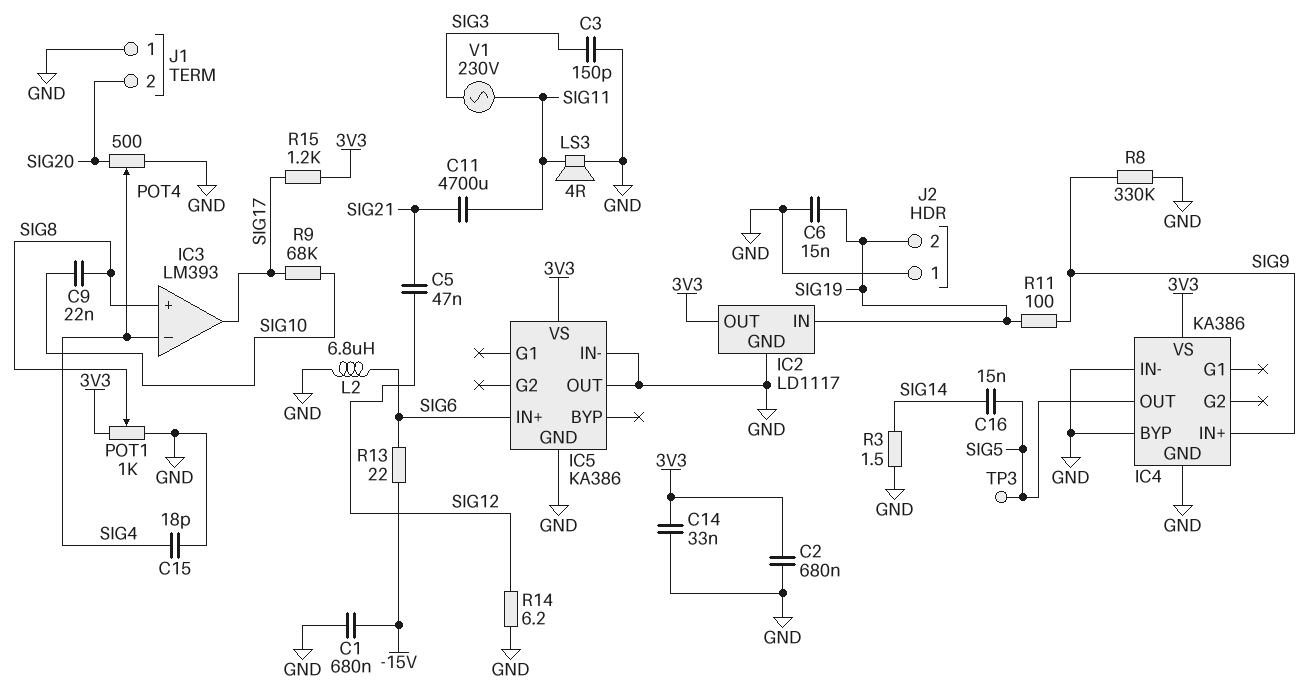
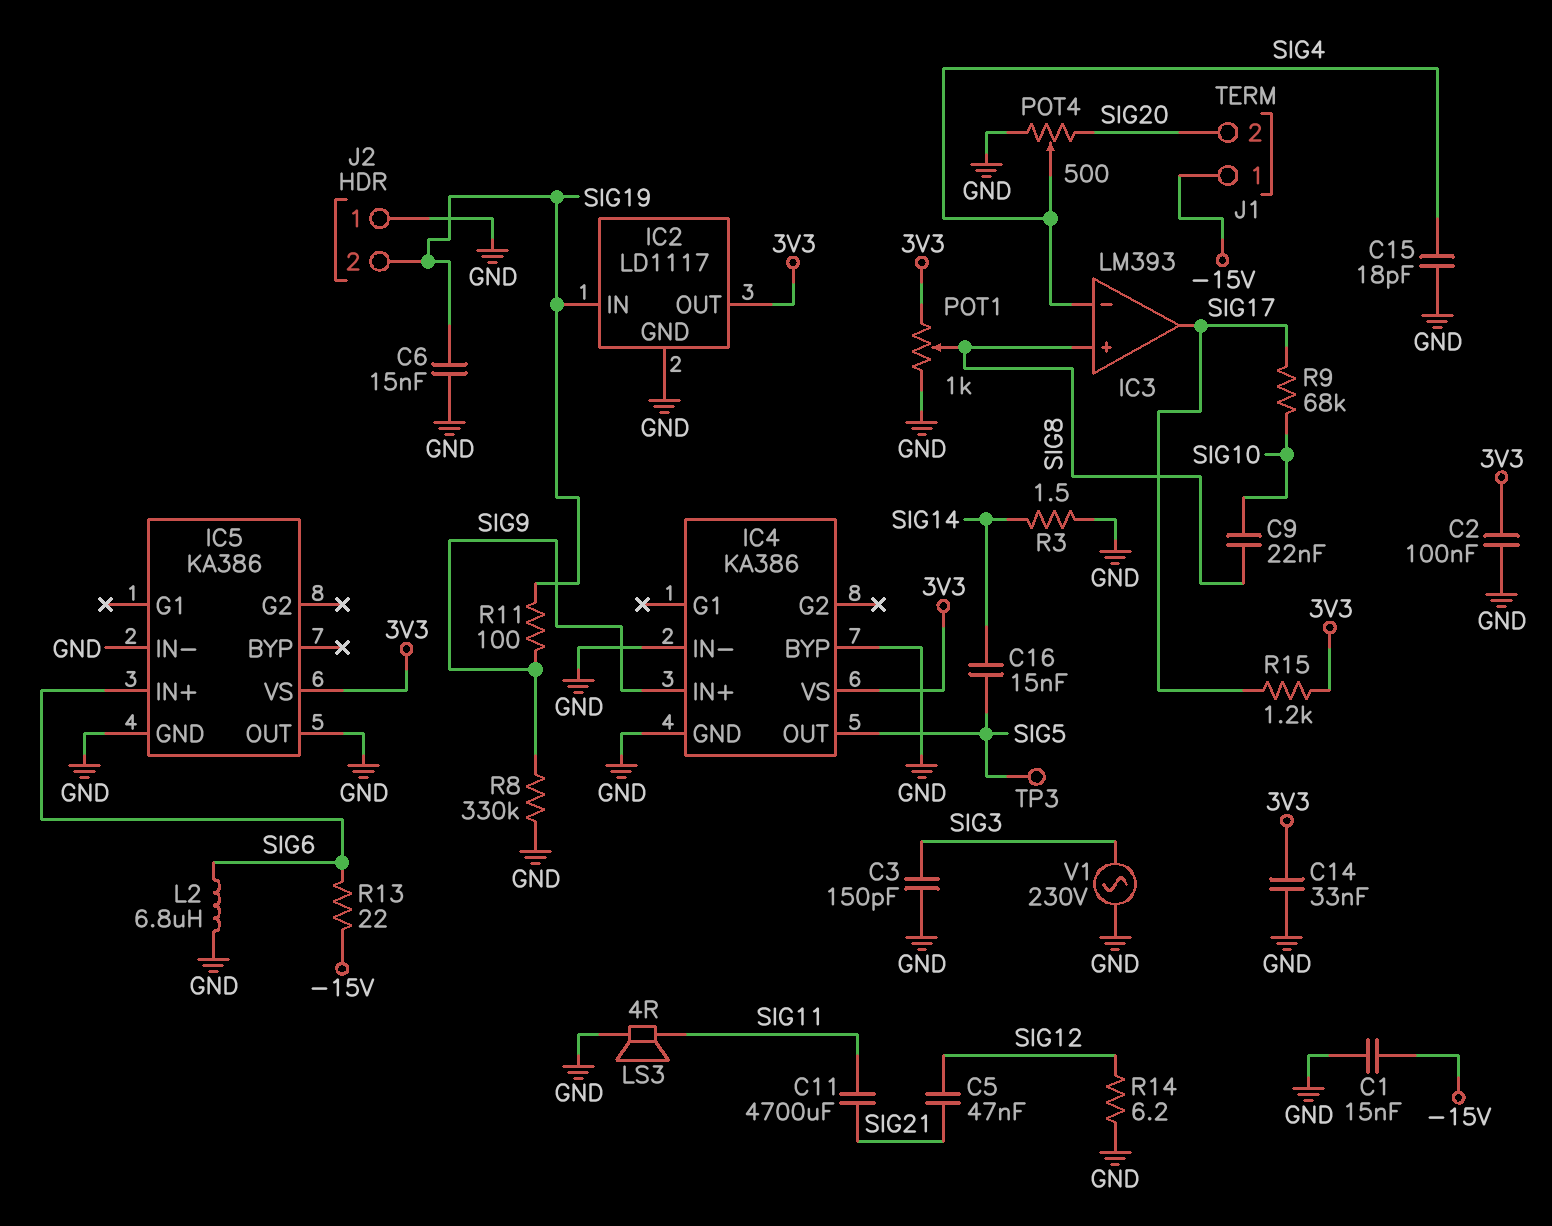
C1: 680nF (-15V, GND) -> 15nF (-15V, GND)
C2: 680nF (3V3, GND) -> 100nF (3V3, GND)
J1 pin 1: GND -> -15V
V1: AC 230V (SIG3, SIG11) -> AC 230V (GND, SIG3)

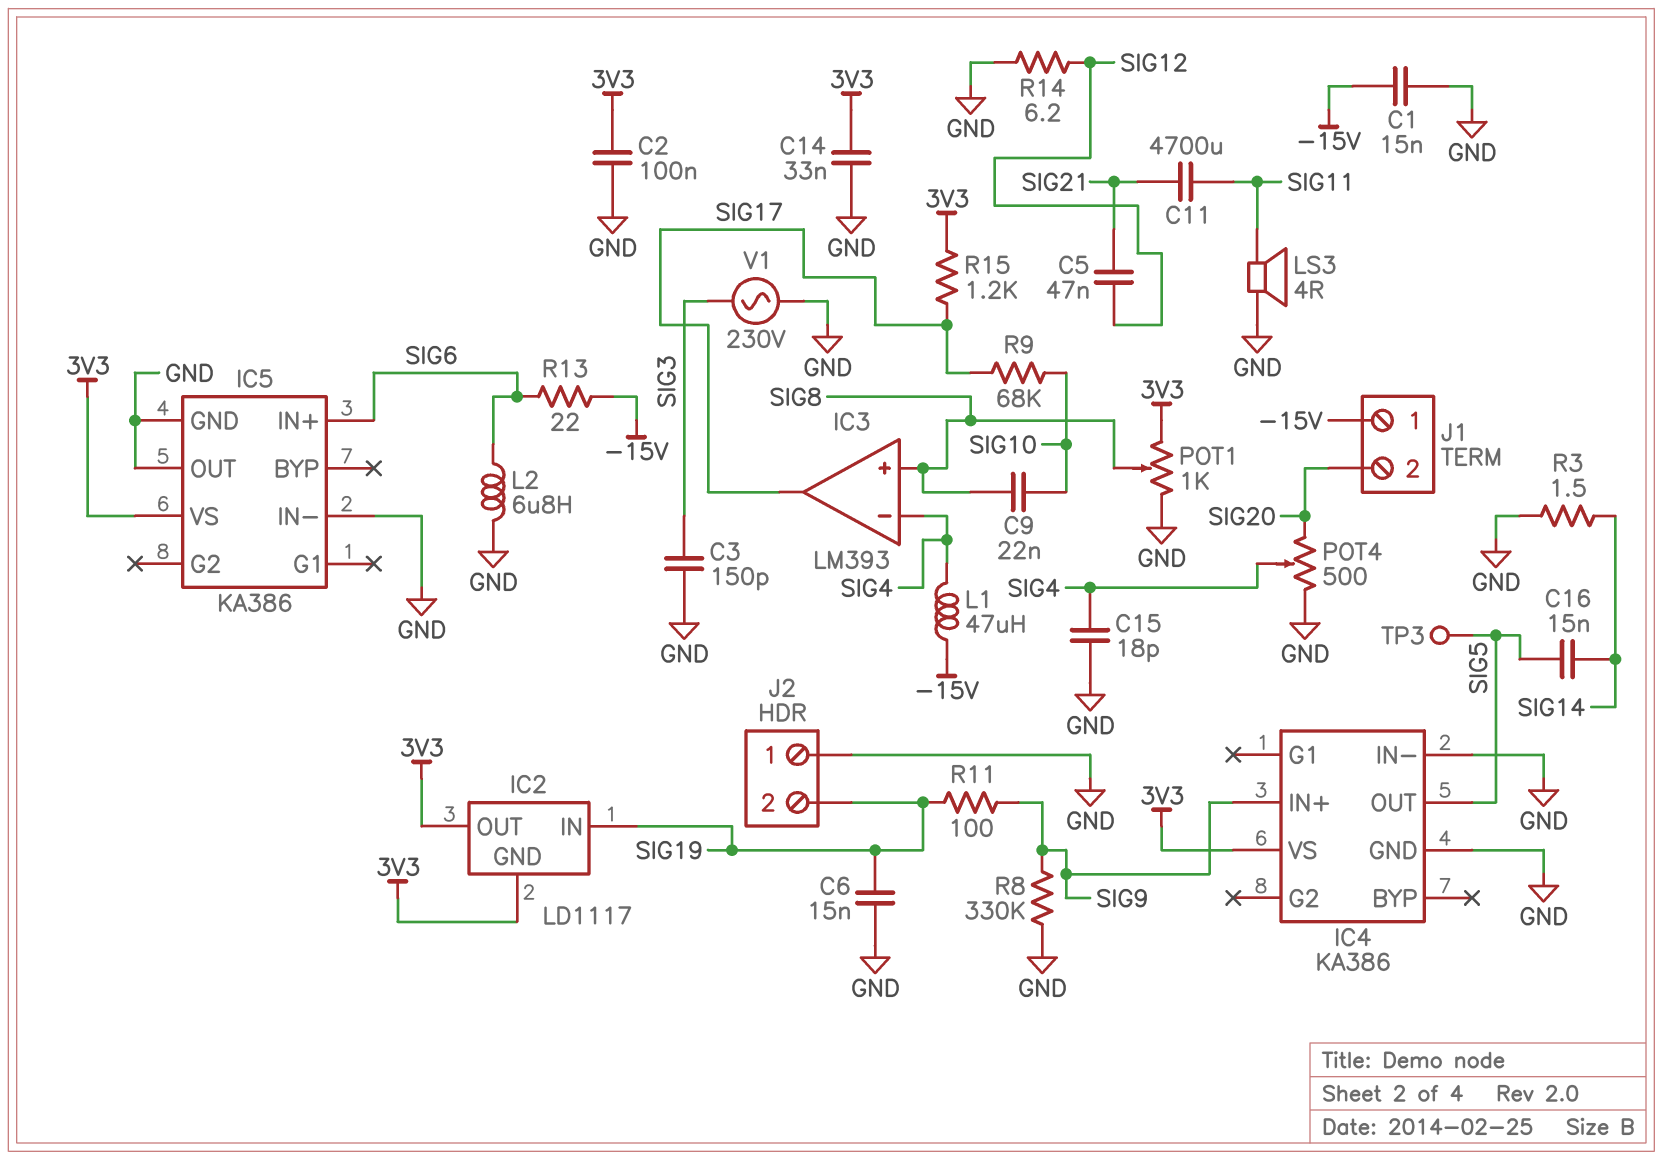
IC2 pin GND: GND -> 3V3
IC4 pin BYP: GND -> none
L1: none -> 47uH (-15V, SIG4)

